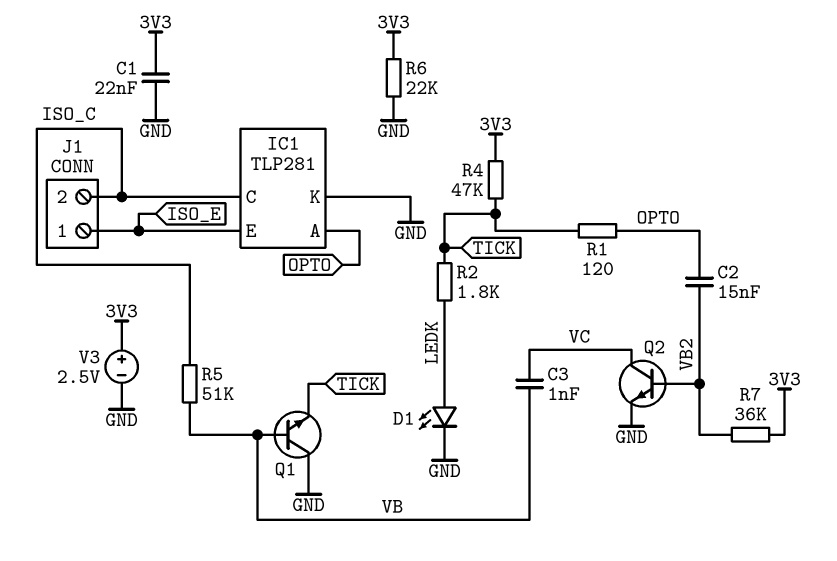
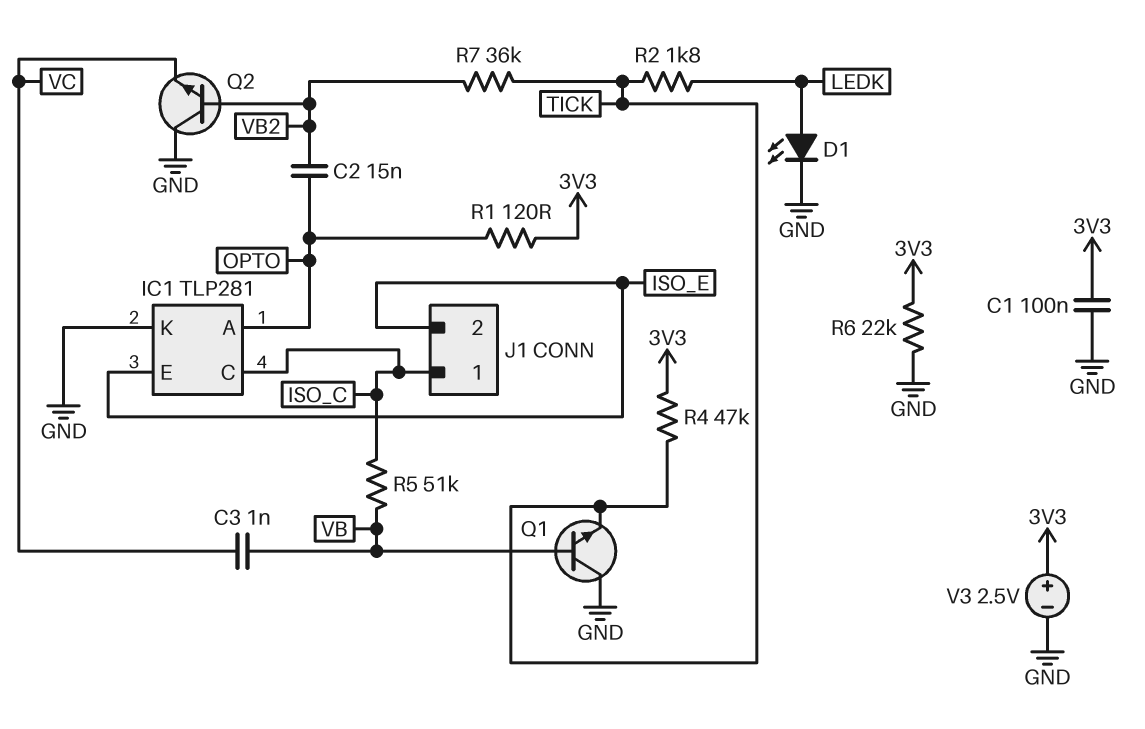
C1: 22nF (3V3, GND) -> 100nF (3V3, GND)
J1 pin 1: ISO_E -> ISO_C
J1 pin 2: ISO_C -> ISO_E
Q2: NPN (B VB2, C VC, E GND) -> NPN (B VB2, C GND, E VC)
R1: 120 (OPTO, TICK) -> 120 (3V3, OPTO)
R7: 36k (3V3, VB2) -> 36k (TICK, VB2)

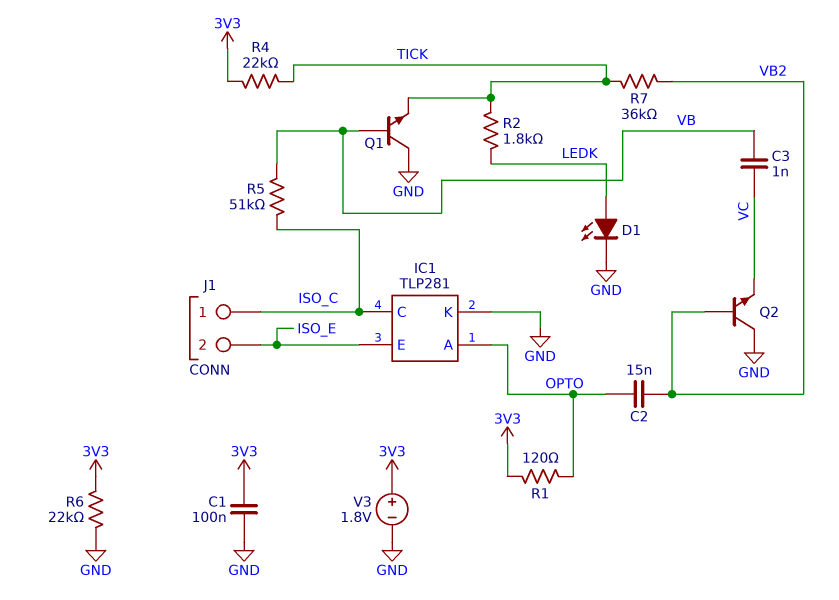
R4: 47k (3V3, TICK) -> 22k (3V3, TICK)
V3: 2.5V (plus 3V3, minus GND) -> 1.8V (plus 3V3, minus GND)

